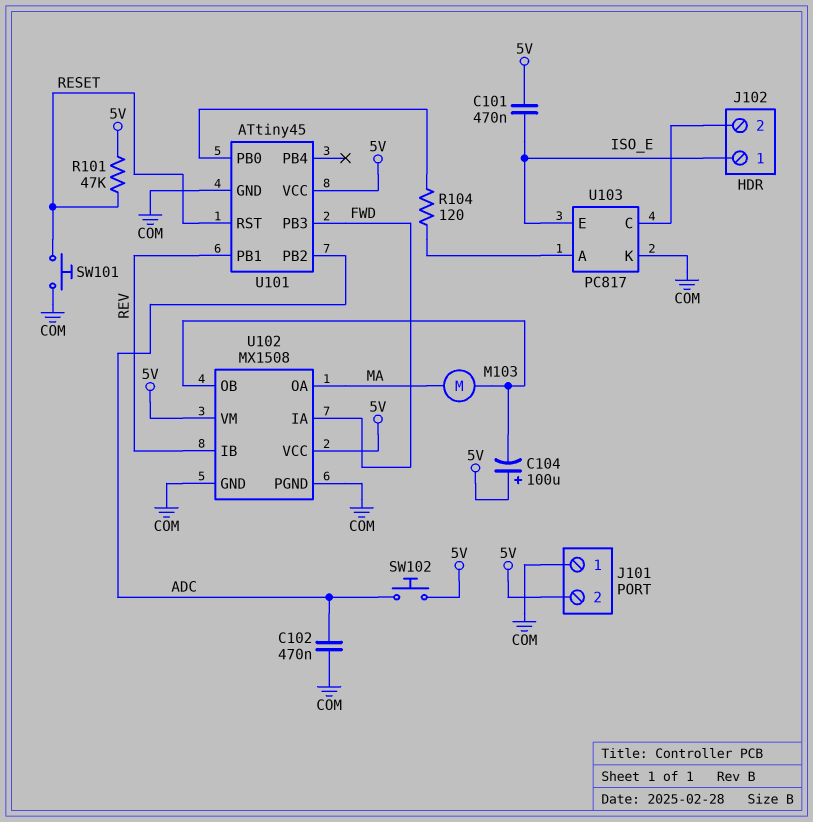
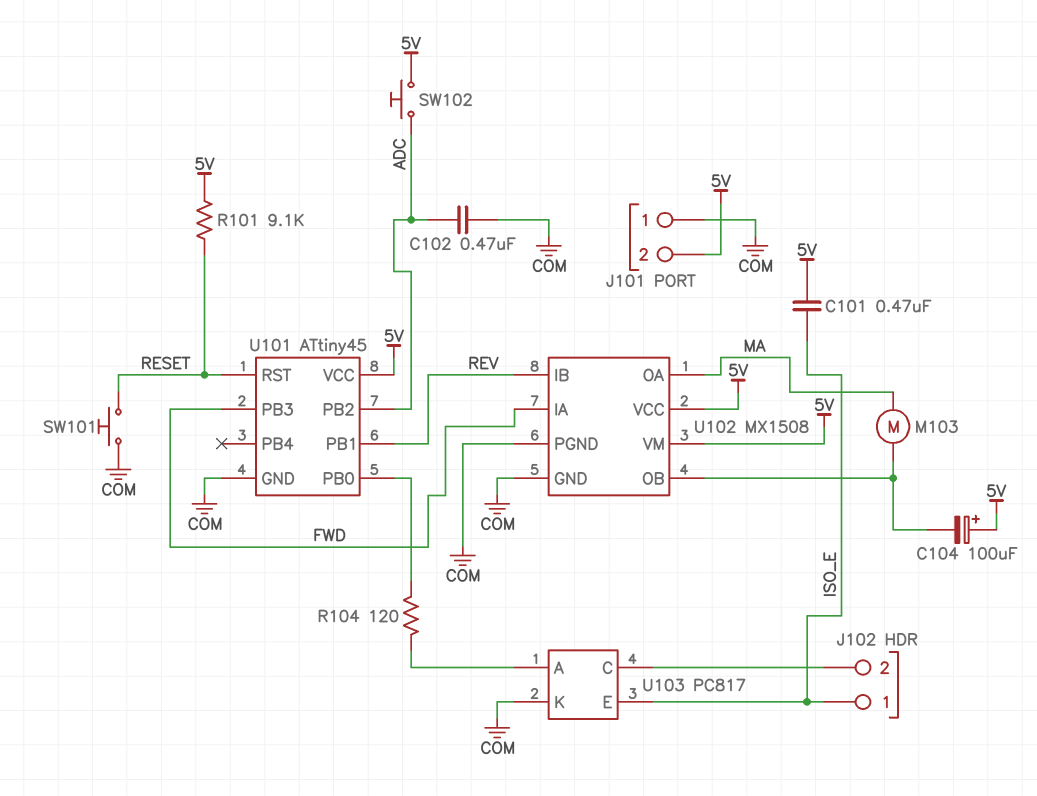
R101: 47k (5V, RESET) -> 9.1k (5V, RESET)

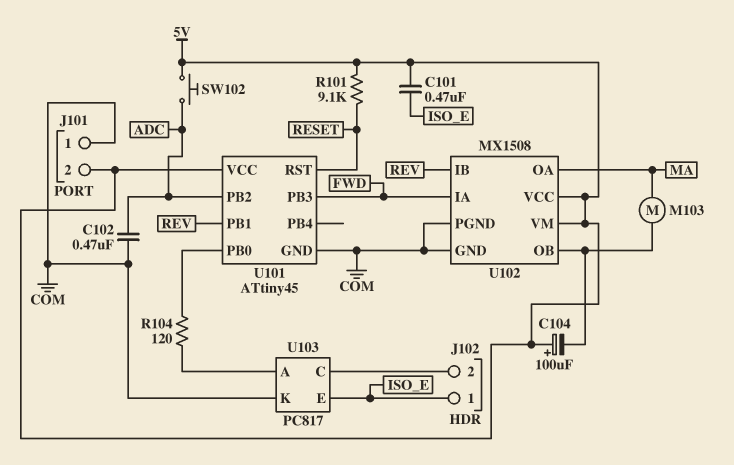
SW101: button (COM, RESET) -> none

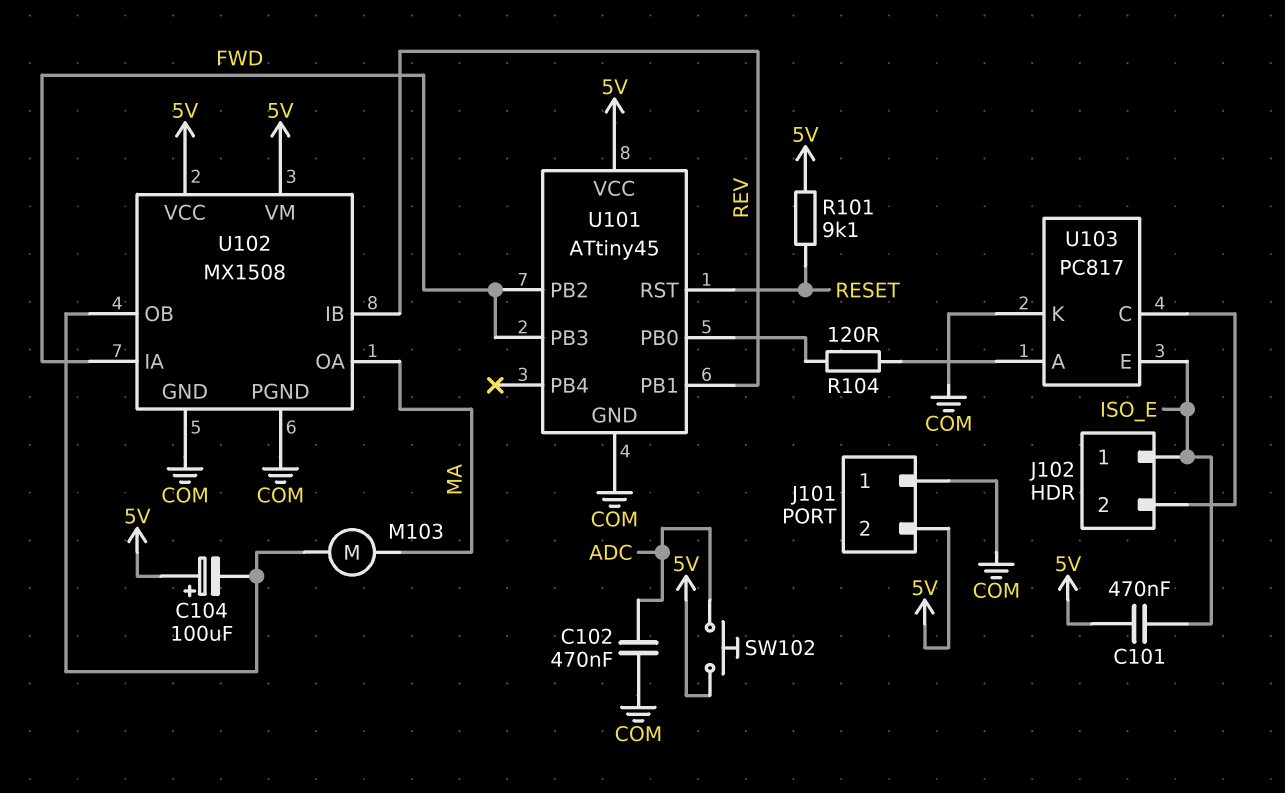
U101 pin PB2: ADC -> FWD

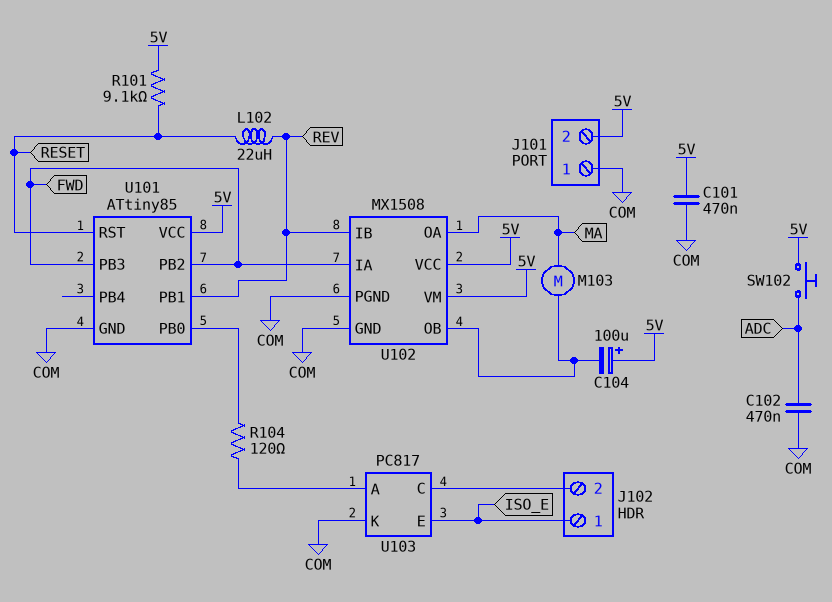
C101: 470nF (5V, ISO_E) -> 470nF (5V, COM)
L102: none -> 22uH (RESET, REV)
U101: ATtiny45 -> ATtiny85

